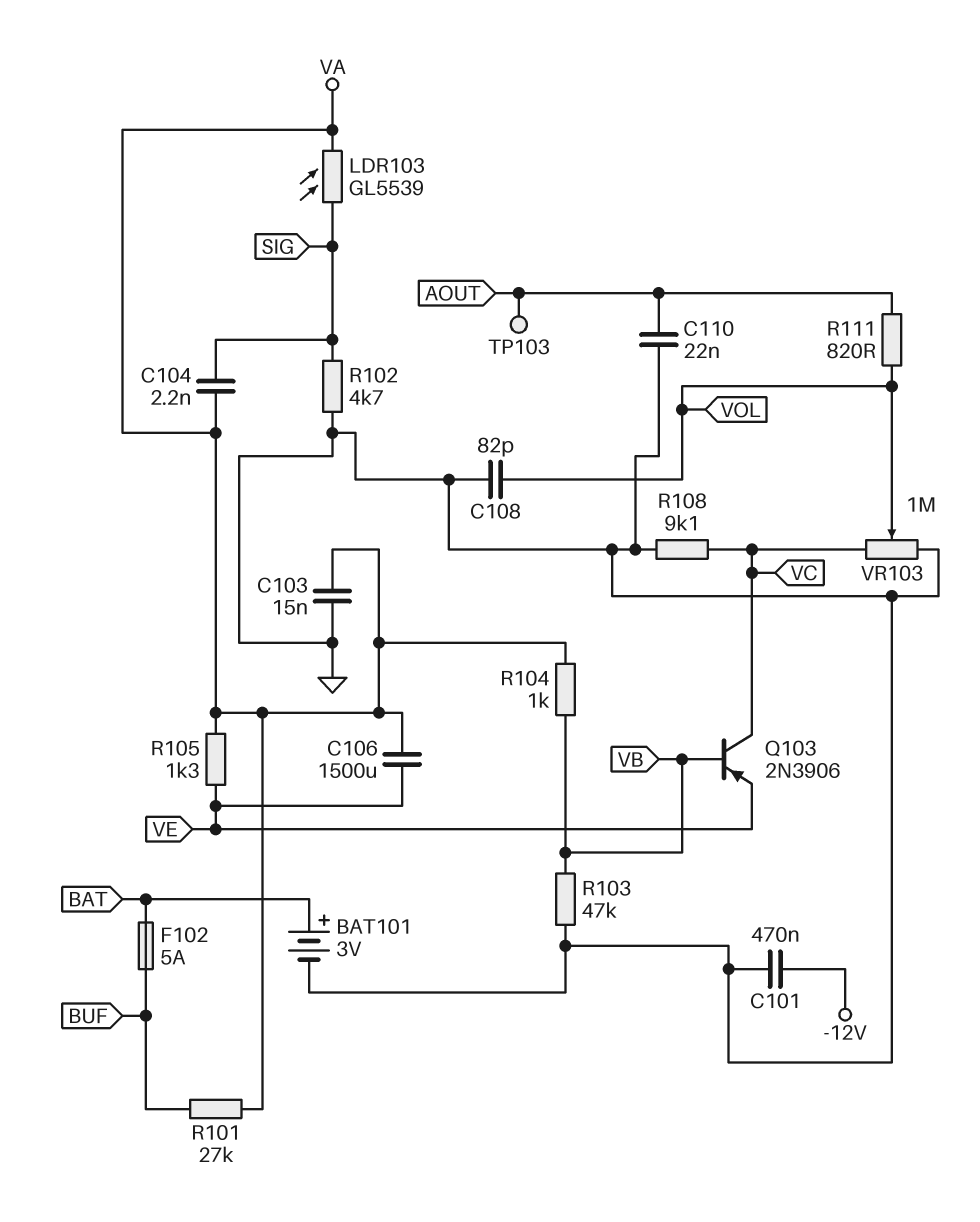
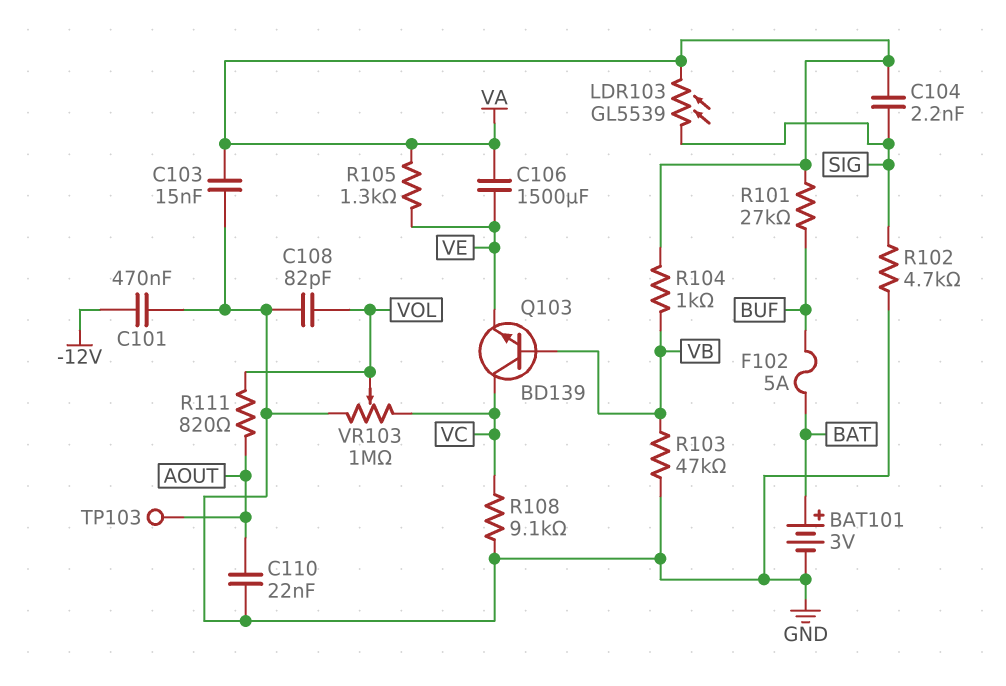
Q103: PNP 2N3906 (B VB, C VC, E VE) -> NPN BD139 (B VB, C VC, E VE)

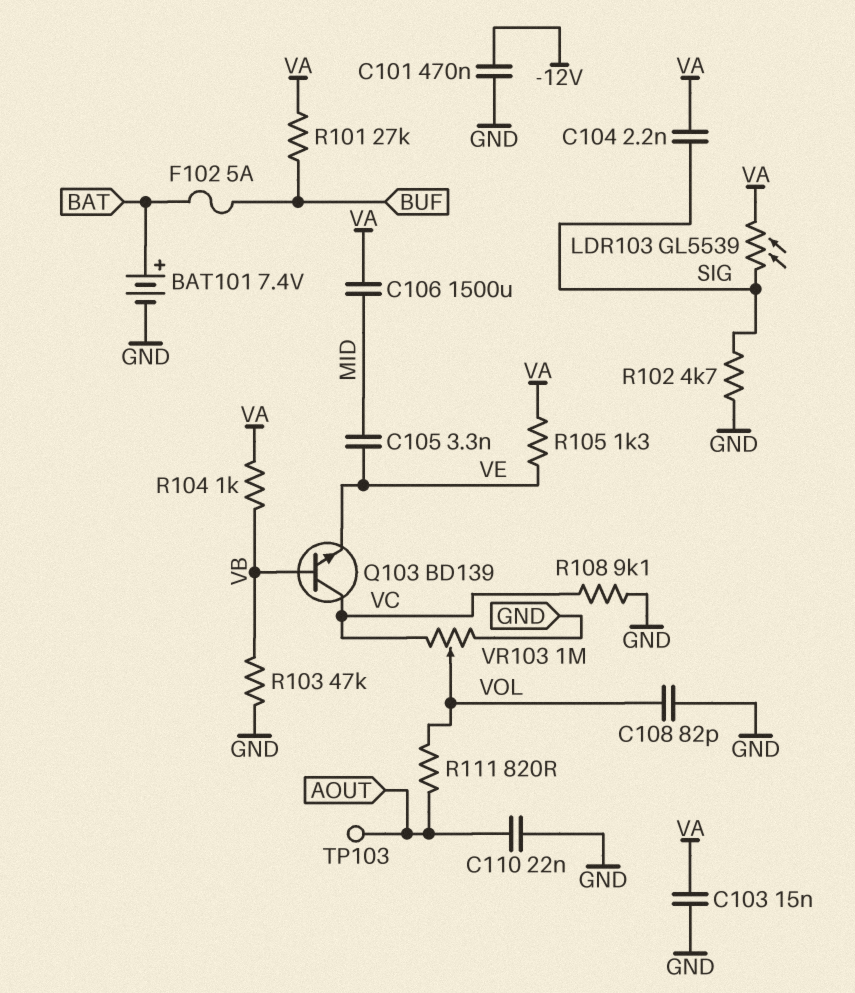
BAT101: 3V (plus BAT, minus GND) -> 7.4V (plus BAT, minus GND)
C105: none -> 3.3nF (MID, VE)
C106: 1500uF (VA, VE) -> 1500uF (MID, VA)

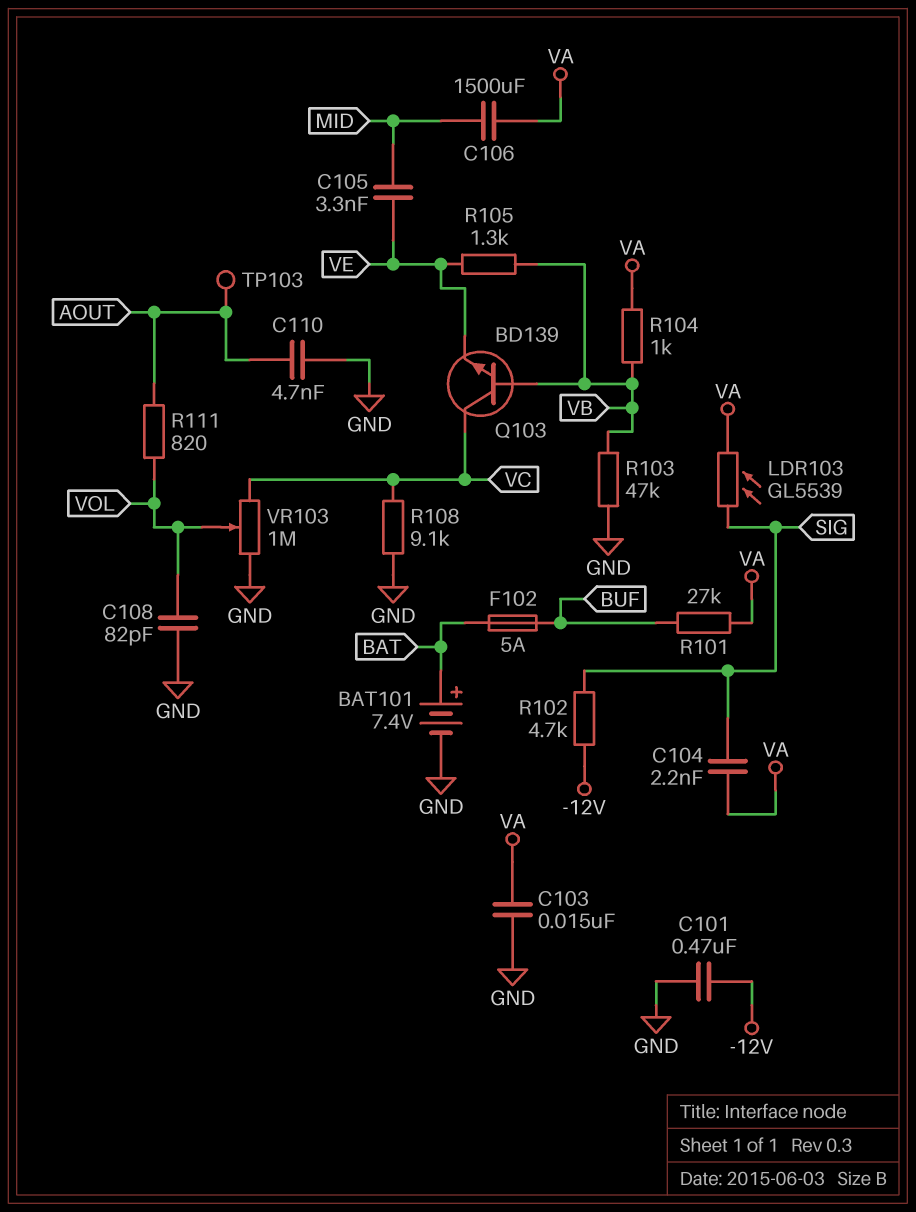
C110: 22nF (AOUT, GND) -> 4.7nF (AOUT, GND)
R102: 4.7k (GND, SIG) -> 4.7k (-12V, SIG)
R105: 1.3k (VA, VE) -> 1.3k (VB, VE)

